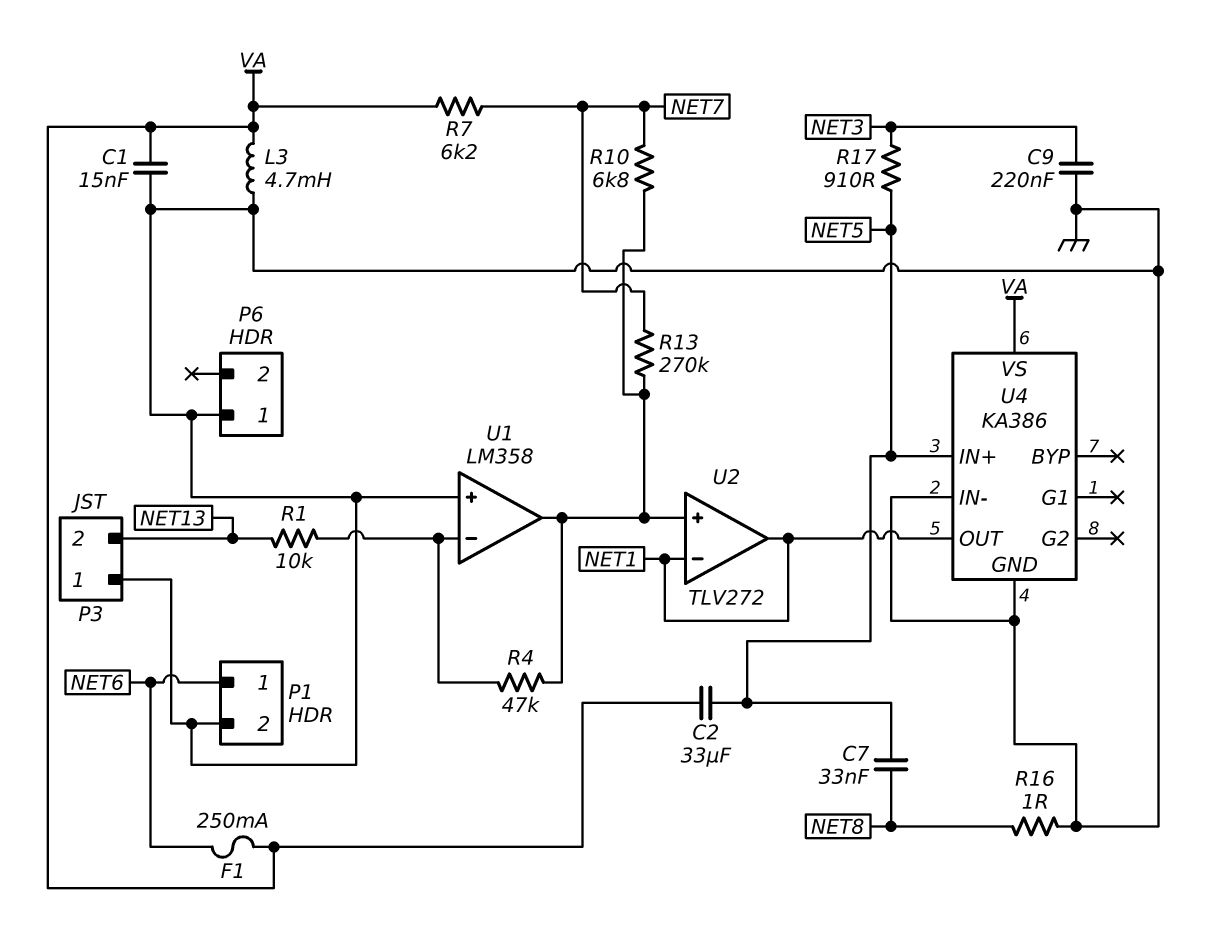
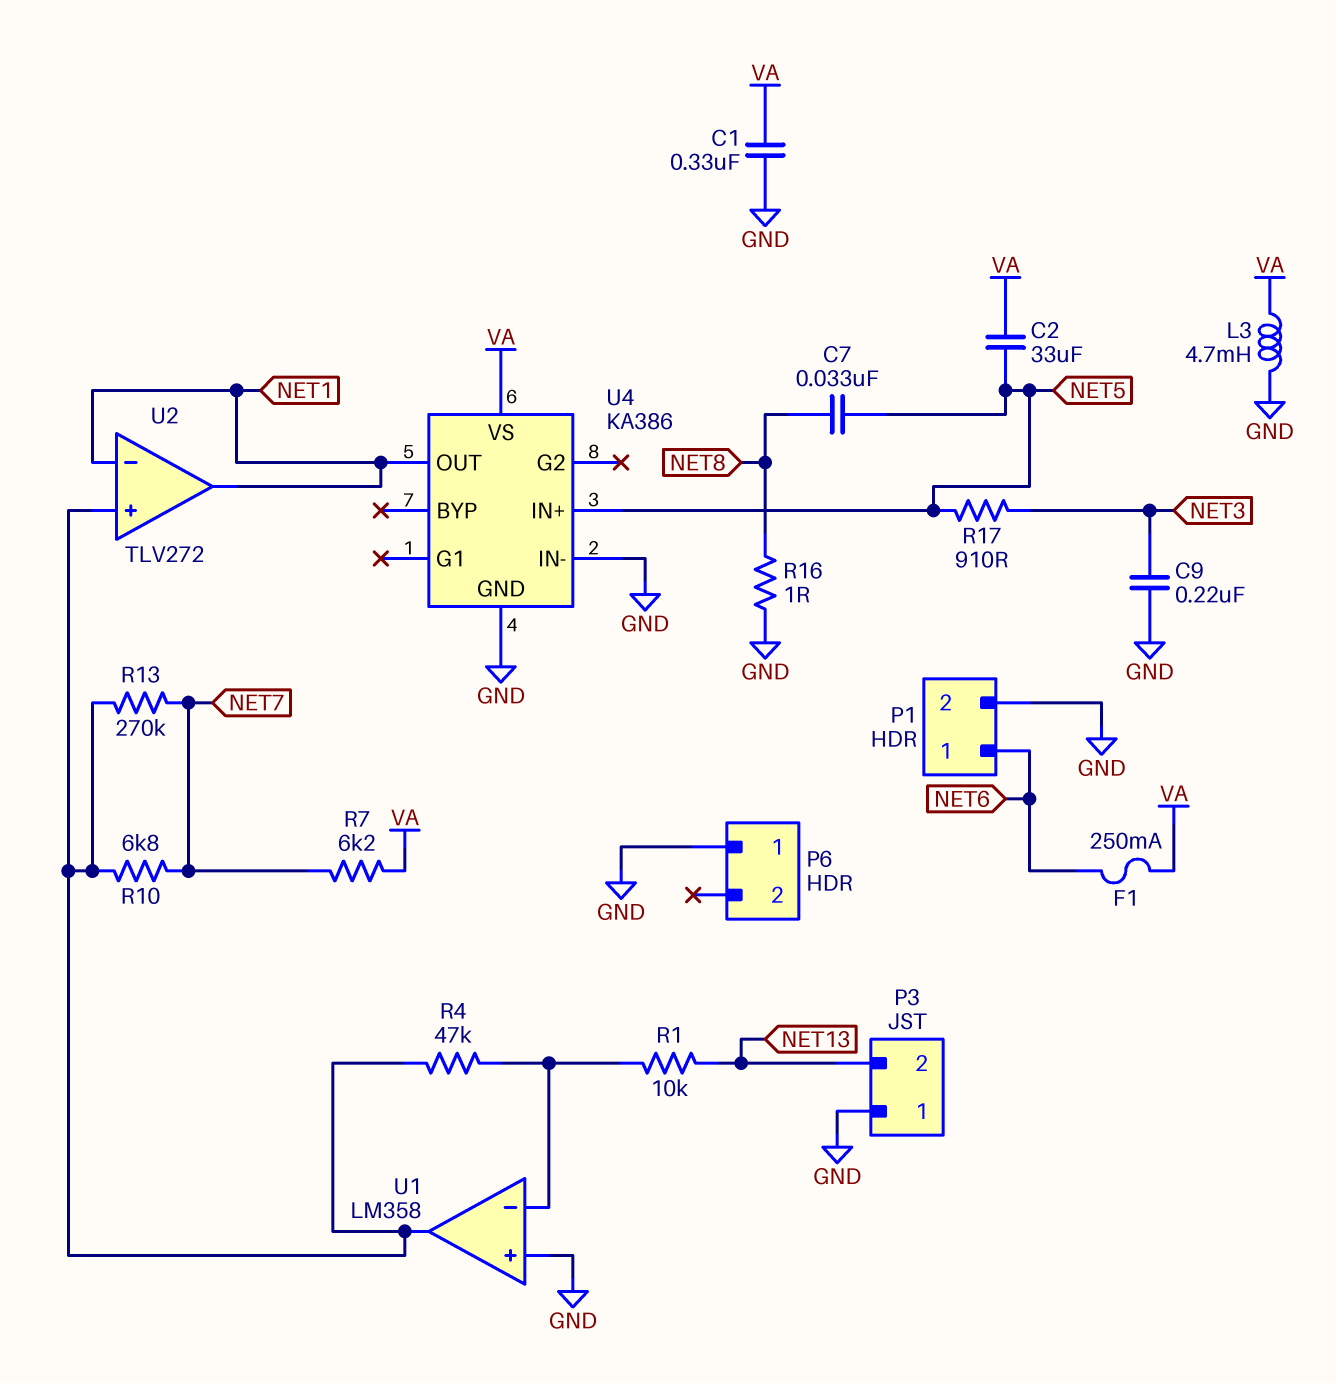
C1: 15nF (GND, VA) -> 330nF (GND, VA)

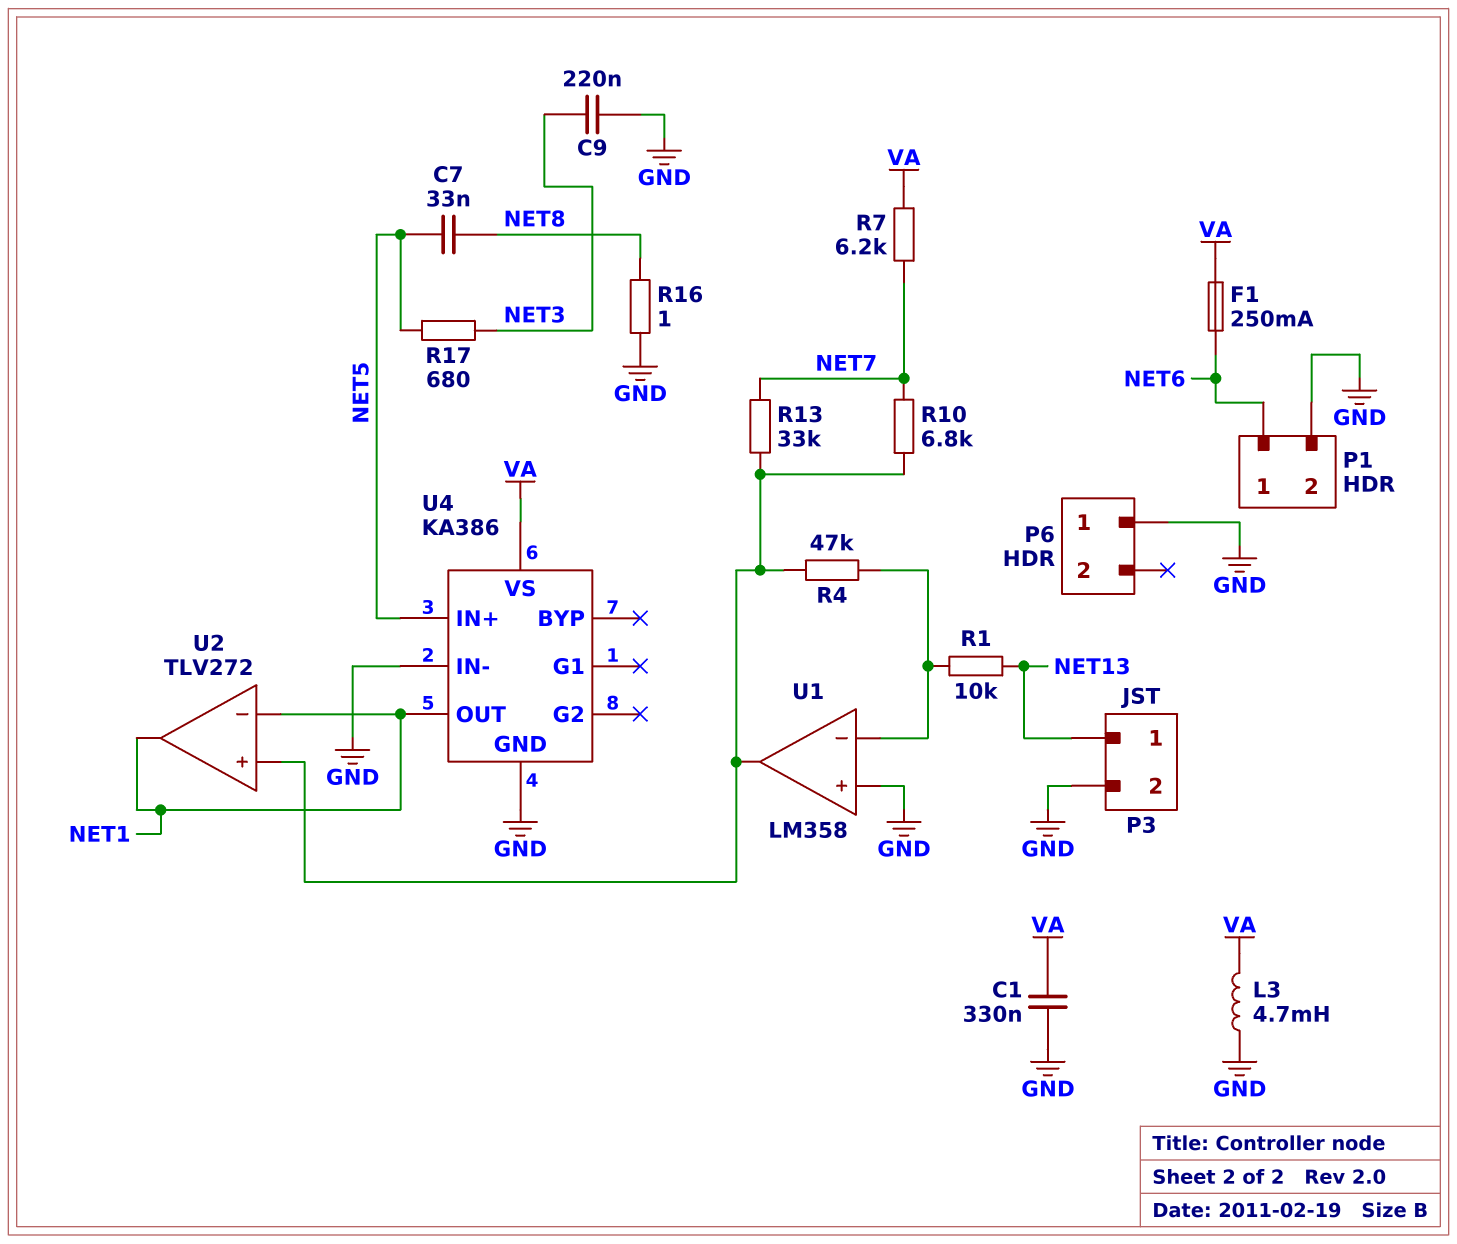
C2: 33uF (NET5, VA) -> none
P3 pin 1: GND -> NET13
P3 pin 2: NET13 -> GND
R13: 270k (NET7, U1/out) -> 33k (NET7, U1/out)
R17: 910 (NET3, NET5) -> 680 (NET3, NET5)

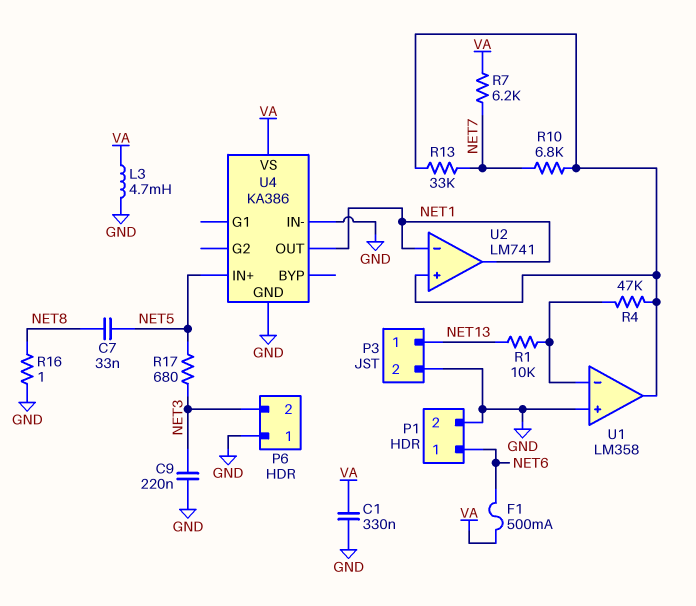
F1: 250mA (NET6, VA) -> 500mA (NET6, VA)
P6 pin 2: none -> NET3
U2: TLV272 -> LM741

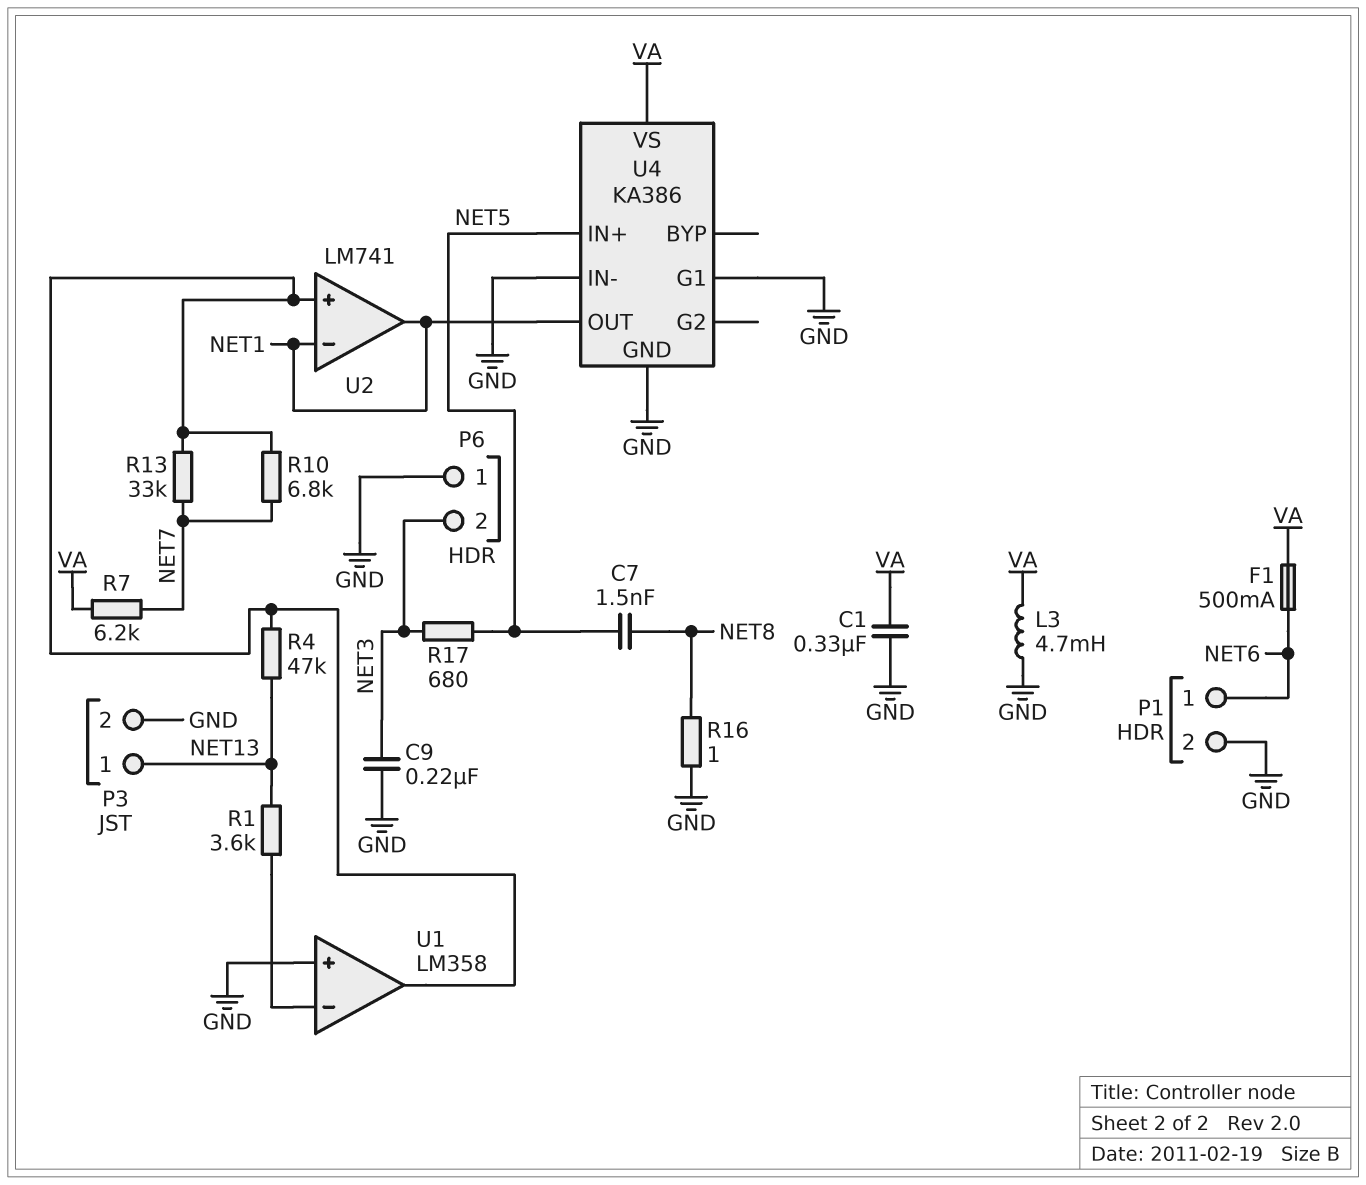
C7: 33nF (NET5, NET8) -> 1.5nF (NET5, NET8)
R1: 10k (NET13, U1/in-) -> 3.6k (NET13, U1/in-)
R4: 47k (U1/in-, U1/out) -> 47k (NET13, U1/out)
U4 pin G1: none -> GND

